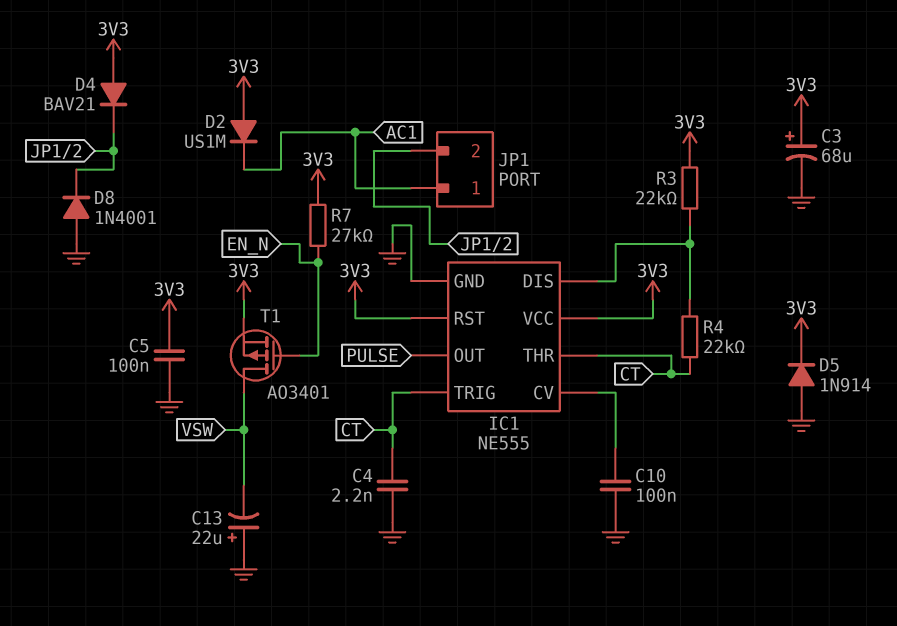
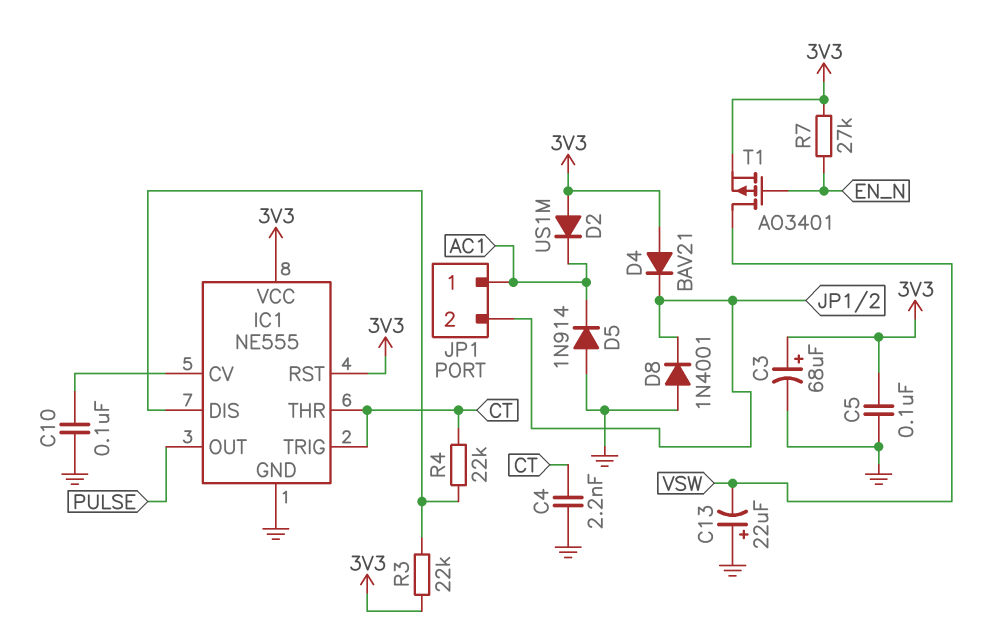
D5: diode 1N914 (A GND, K 3V3) -> diode 1N914 (A GND, K AC1)

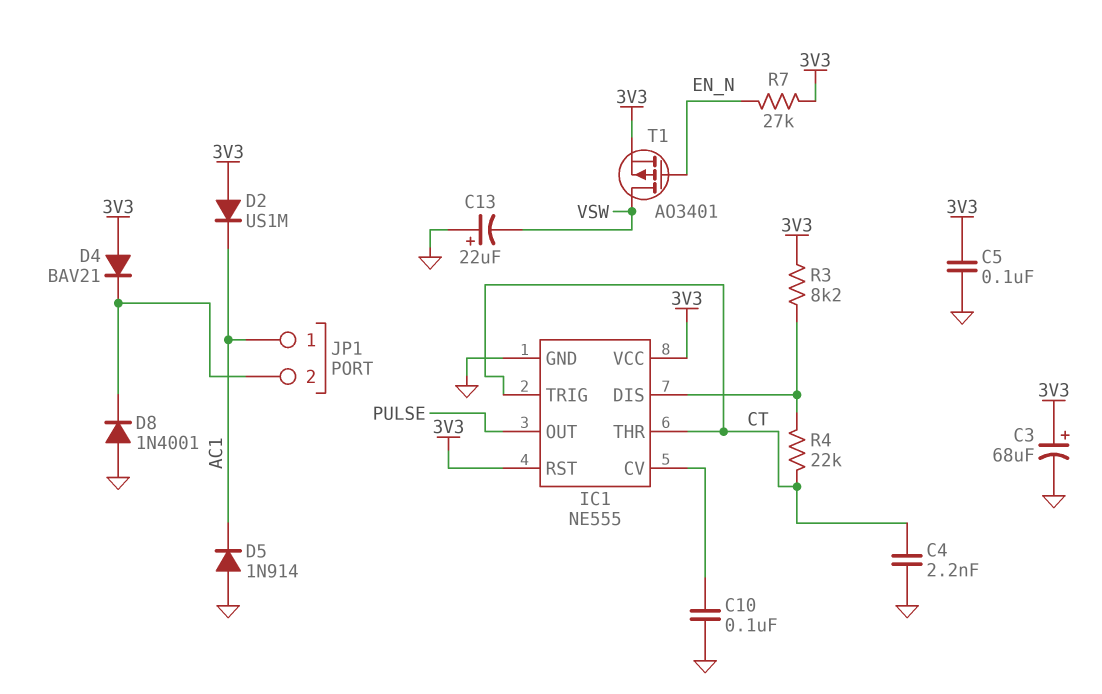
R3: 22k (3V3, IC1/DIS) -> 8.2k (3V3, IC1/DIS)

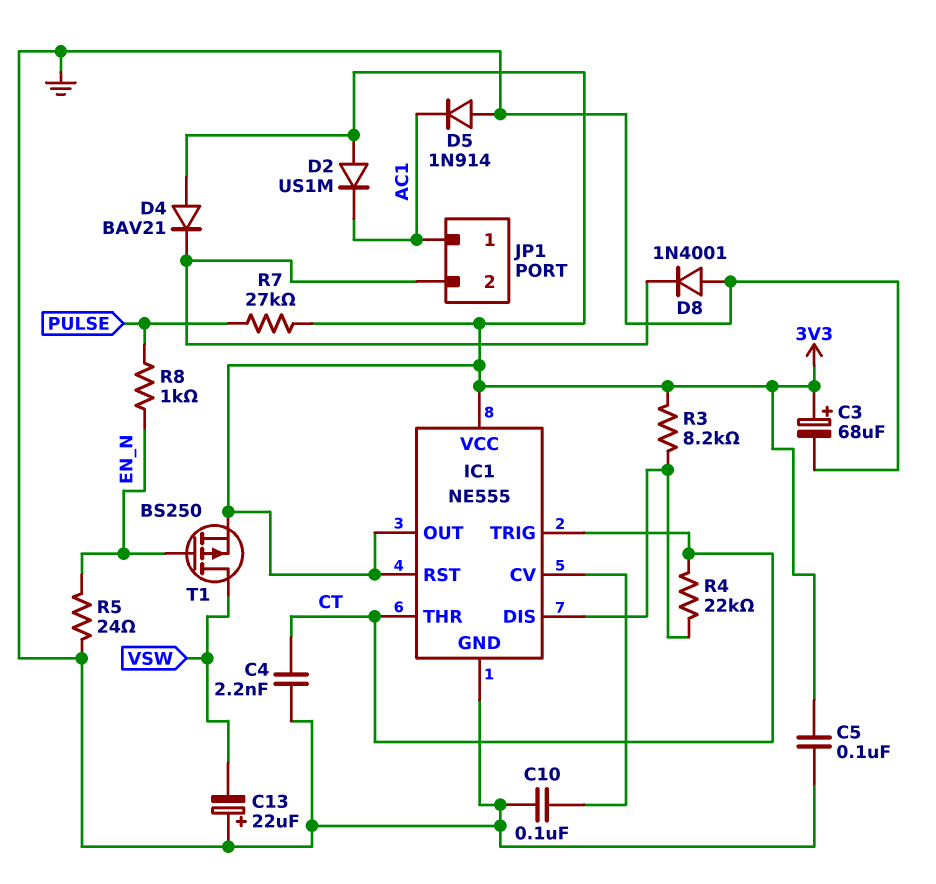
IC1 pin OUT: PULSE -> 3V3
R5: none -> 24 (EN_N, GND)
R7: 27k (3V3, EN_N) -> 27k (3V3, PULSE)
R8: none -> 1k (EN_N, PULSE)
T1: PMOS AO3401 (G EN_N, D VSW, S 3V3) -> PMOS BS250 (G EN_N, D VSW, S 3V3)

